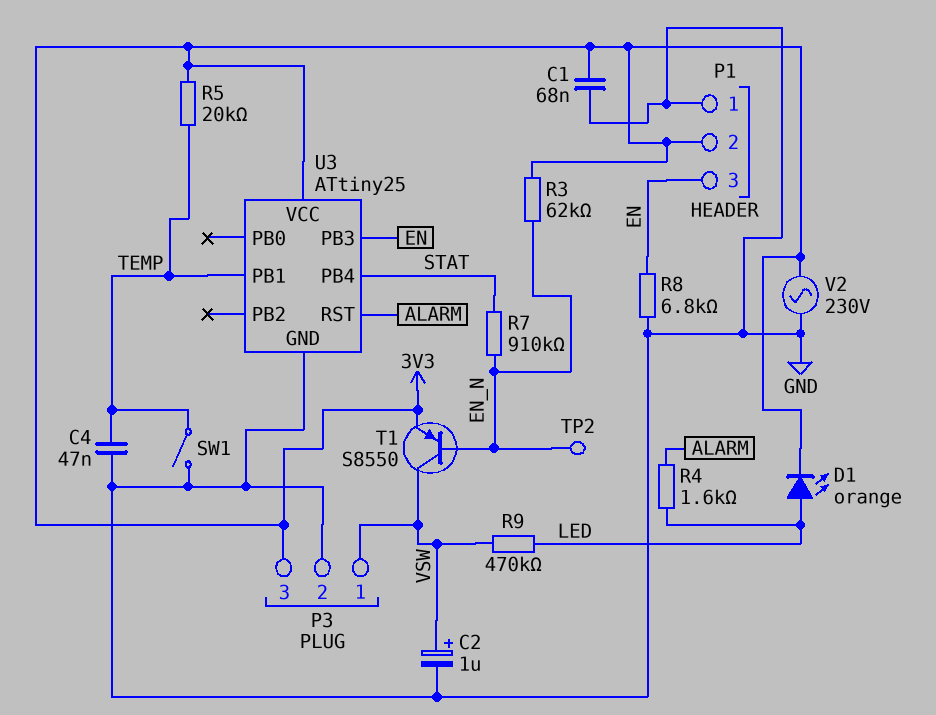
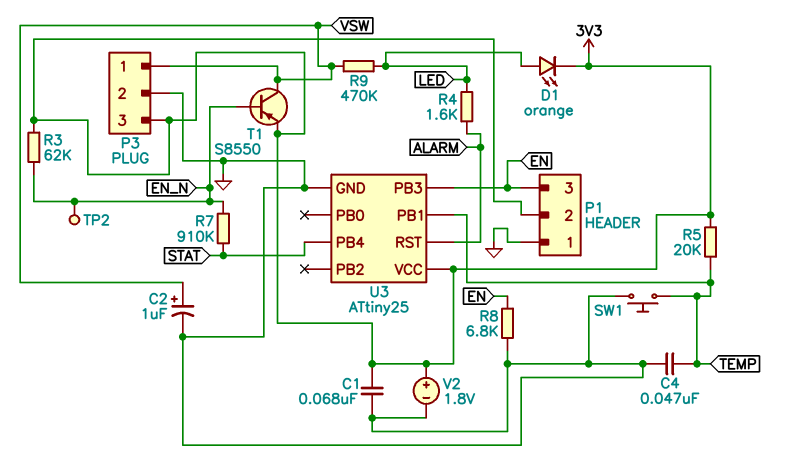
SW1: switch (GND, TEMP) -> button (GND, TEMP)
V2: AC 230V (3V3, GND) -> 1.8V (plus 3V3, minus GND)

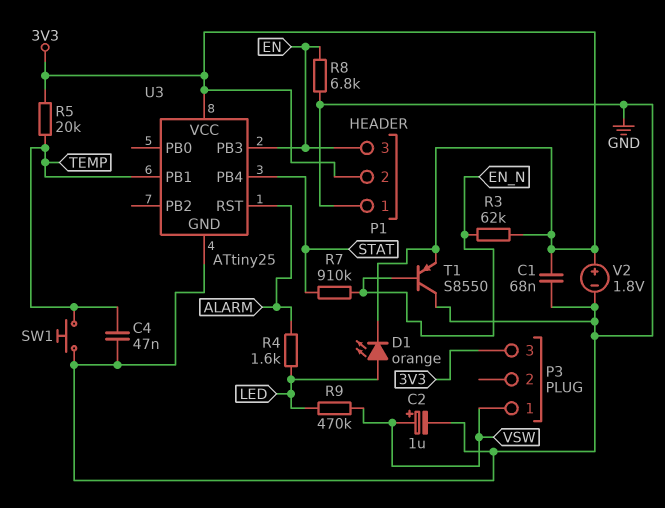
P3 pin 2: GND -> none
T1: PNP S8550 (B EN_N, C VSW, E 3V3) -> PNP S8550 (B EN_N, C GND, E 3V3)
TP2: test point (EN_N) -> none

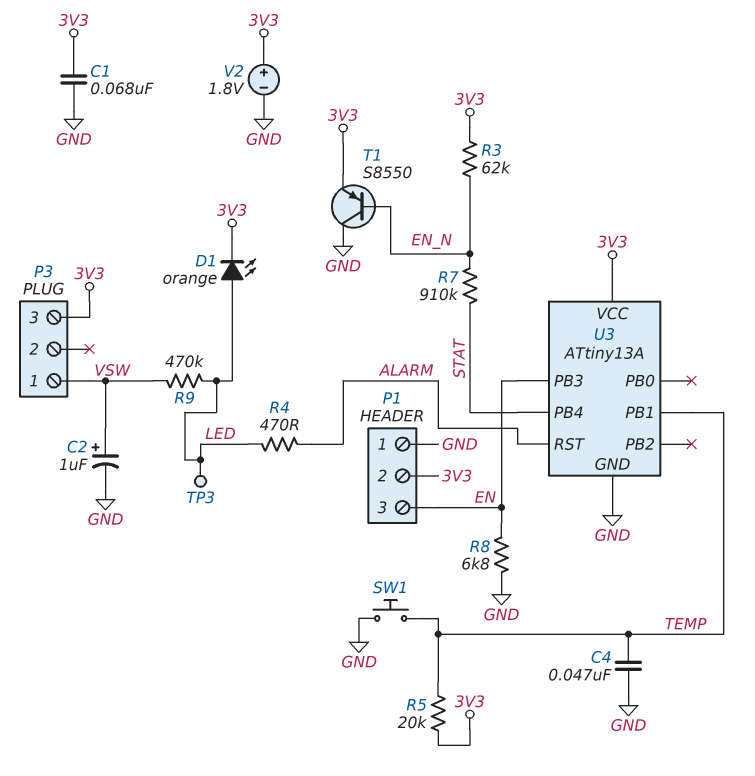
R4: 1.6k (ALARM, LED) -> 470 (ALARM, LED)
TP3: none -> test point (LED)
U3: ATtiny25 -> ATtiny13A

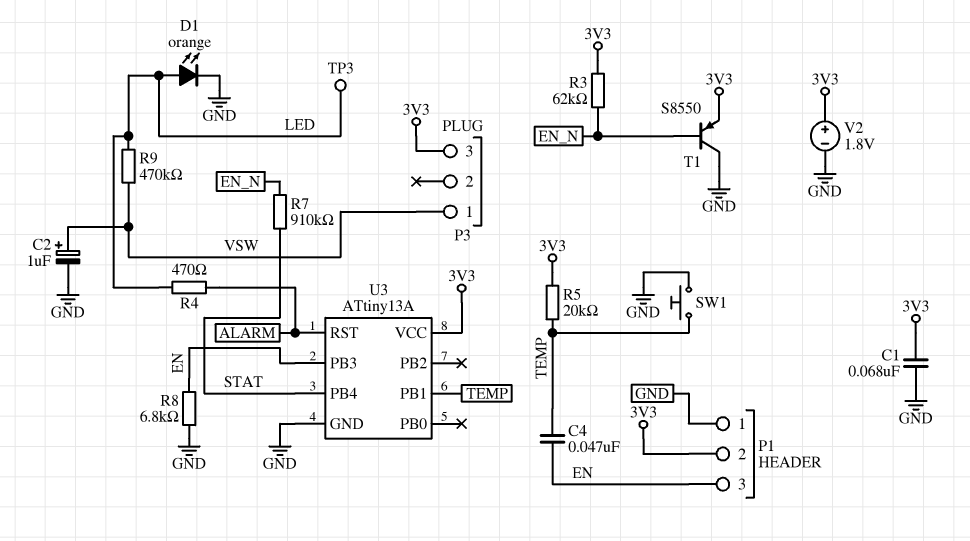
C4: 47nF (GND, TEMP) -> 47nF (EN, TEMP)
D1: LED orange (A LED, K 3V3) -> LED orange (A LED, K GND)

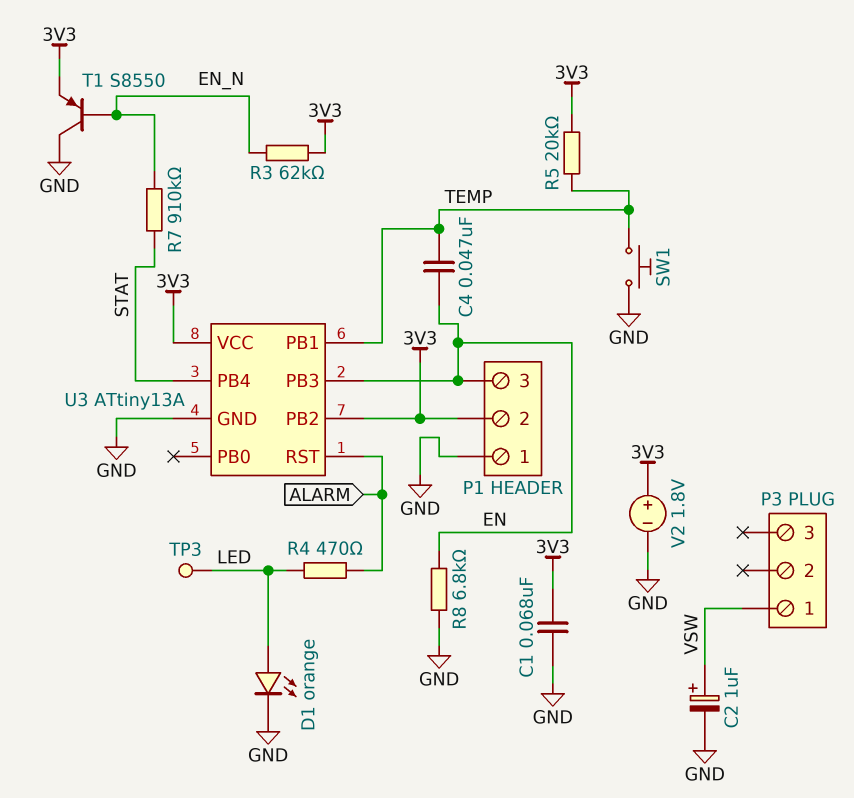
P3 pin 3: 3V3 -> none
R9: 470k (LED, VSW) -> none
U3 pin PB2: none -> 3V3

